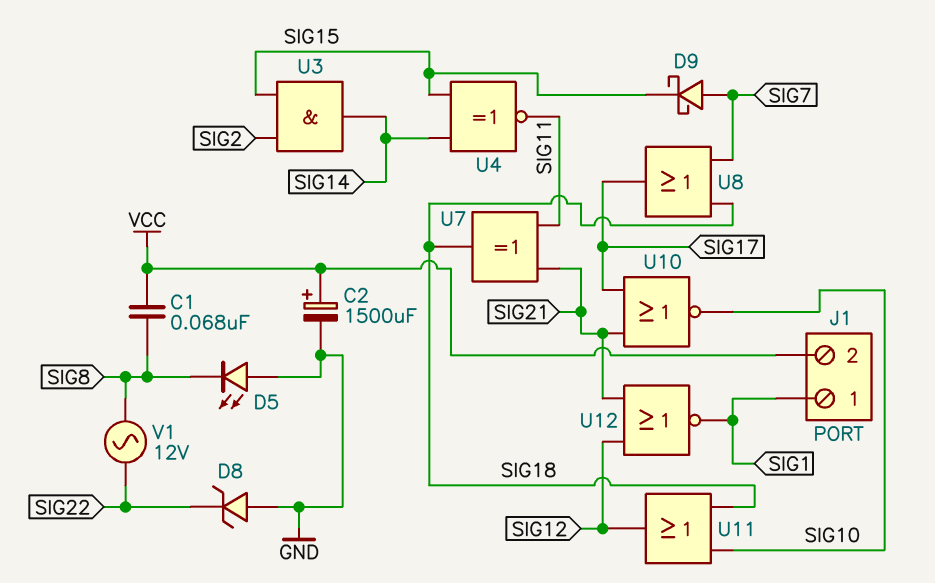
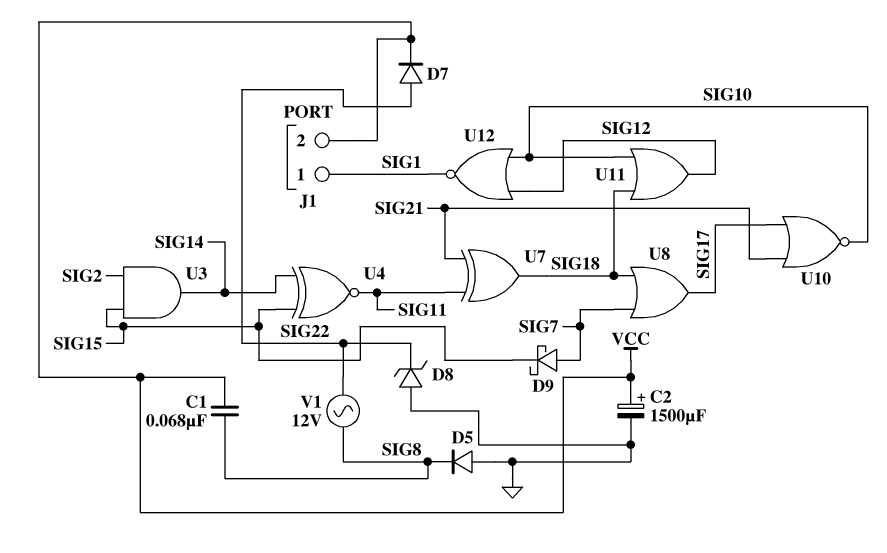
D5: LED (A GND, K SIG8) -> diode (A GND, K SIG8)
D7: none -> diode (A SIG22, K VCC)
U12: NOR (in SIG12, in SIG21, out SIG1) -> NOR (in SIG10, in SIG12, out SIG1)

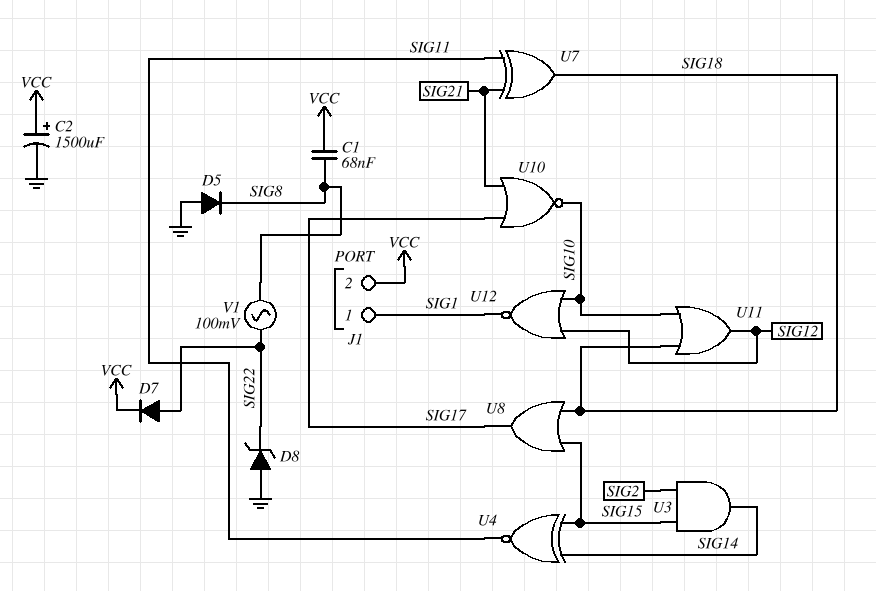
D9: schottky (A SIG7, K SIG15) -> none
U8: OR (in SIG7, in SIG18, out SIG17) -> OR (in SIG15, in SIG18, out SIG17)
V1: AC 12V (SIG8, SIG22) -> AC 100mV (SIG8, SIG22)

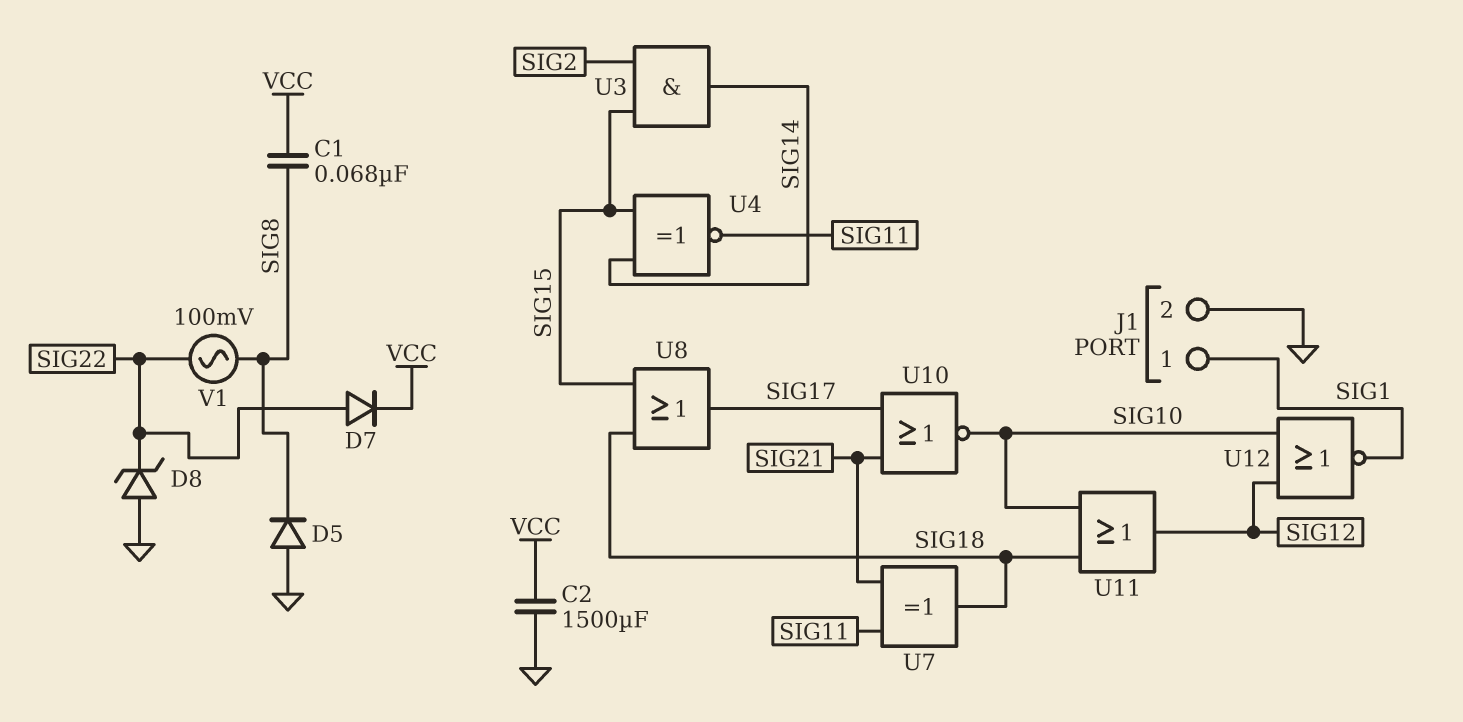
C2: 1500uF (plus VCC, minus GND) -> 1500uF (GND, VCC)
J1 pin 2: VCC -> GND

